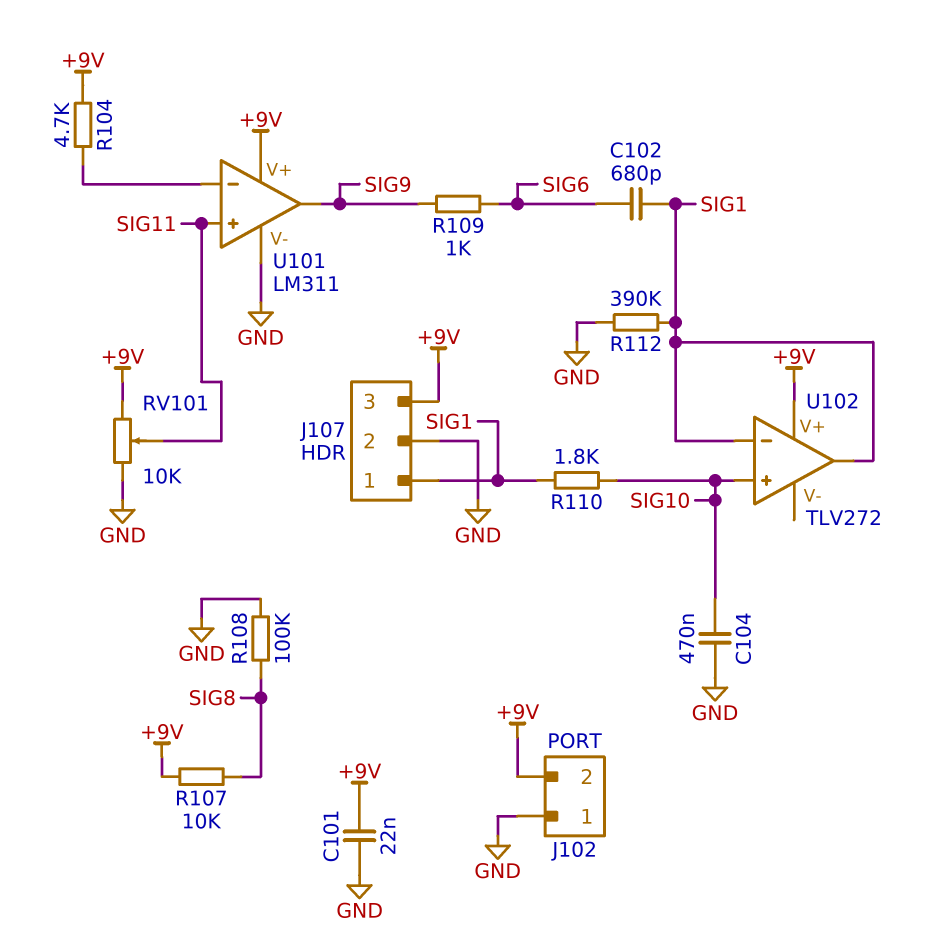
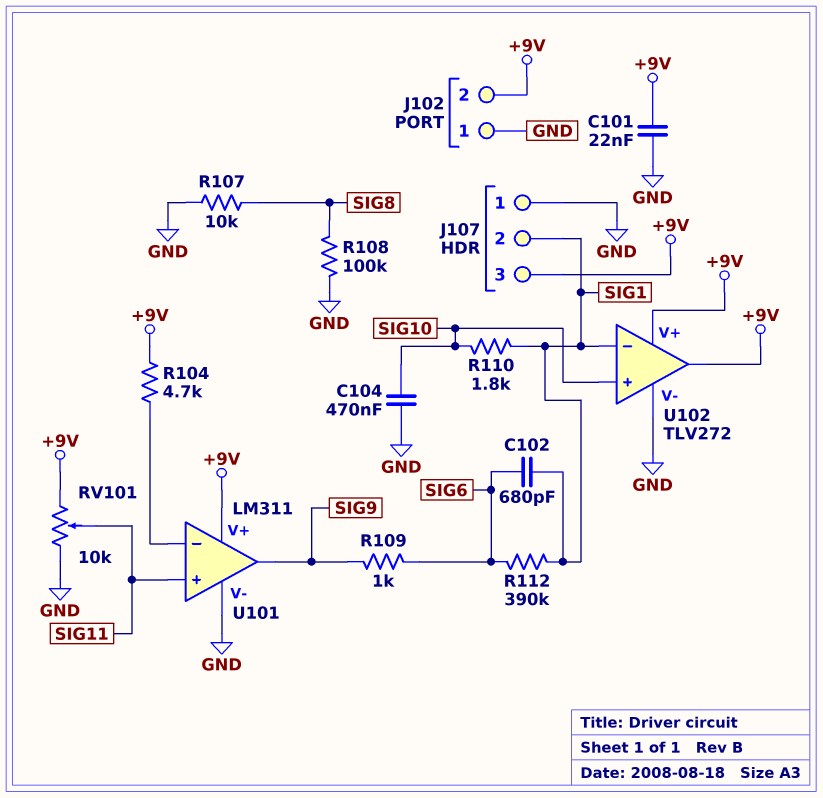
J107 pin 1: SIG1 -> GND
J107 pin 2: GND -> SIG1
R107: 10k (+9V, SIG8) -> 10k (GND, SIG8)
R112: 390k (GND, SIG1) -> 390k (SIG1, SIG6)
U102 pin V-: none -> GND
U102 pin out: SIG1 -> +9V

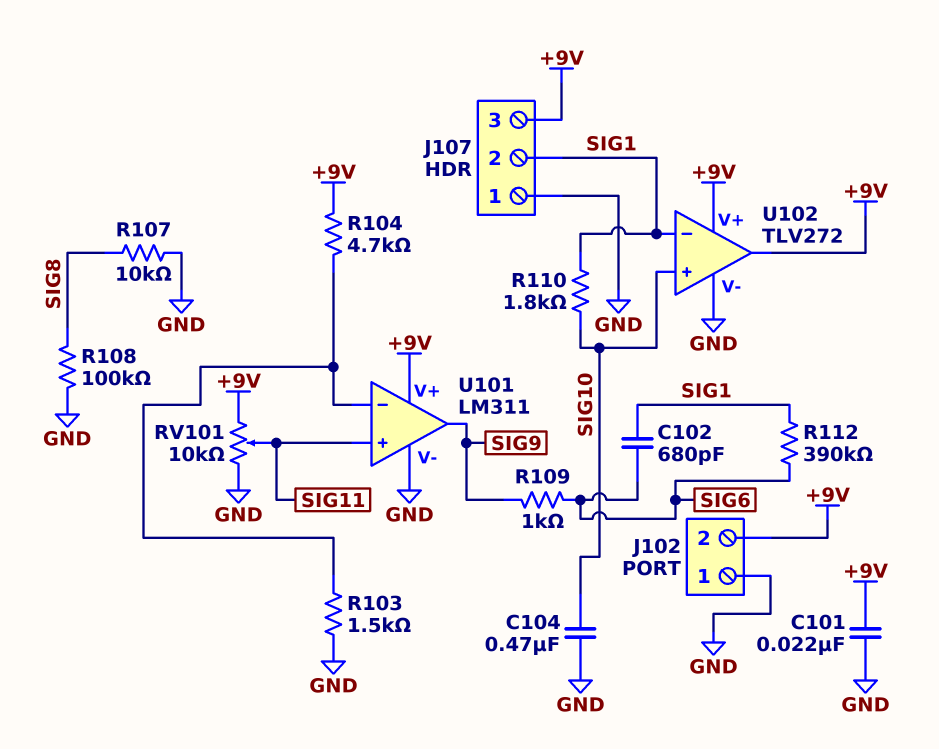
R103: none -> 1.5k (GND, U101/in-)

